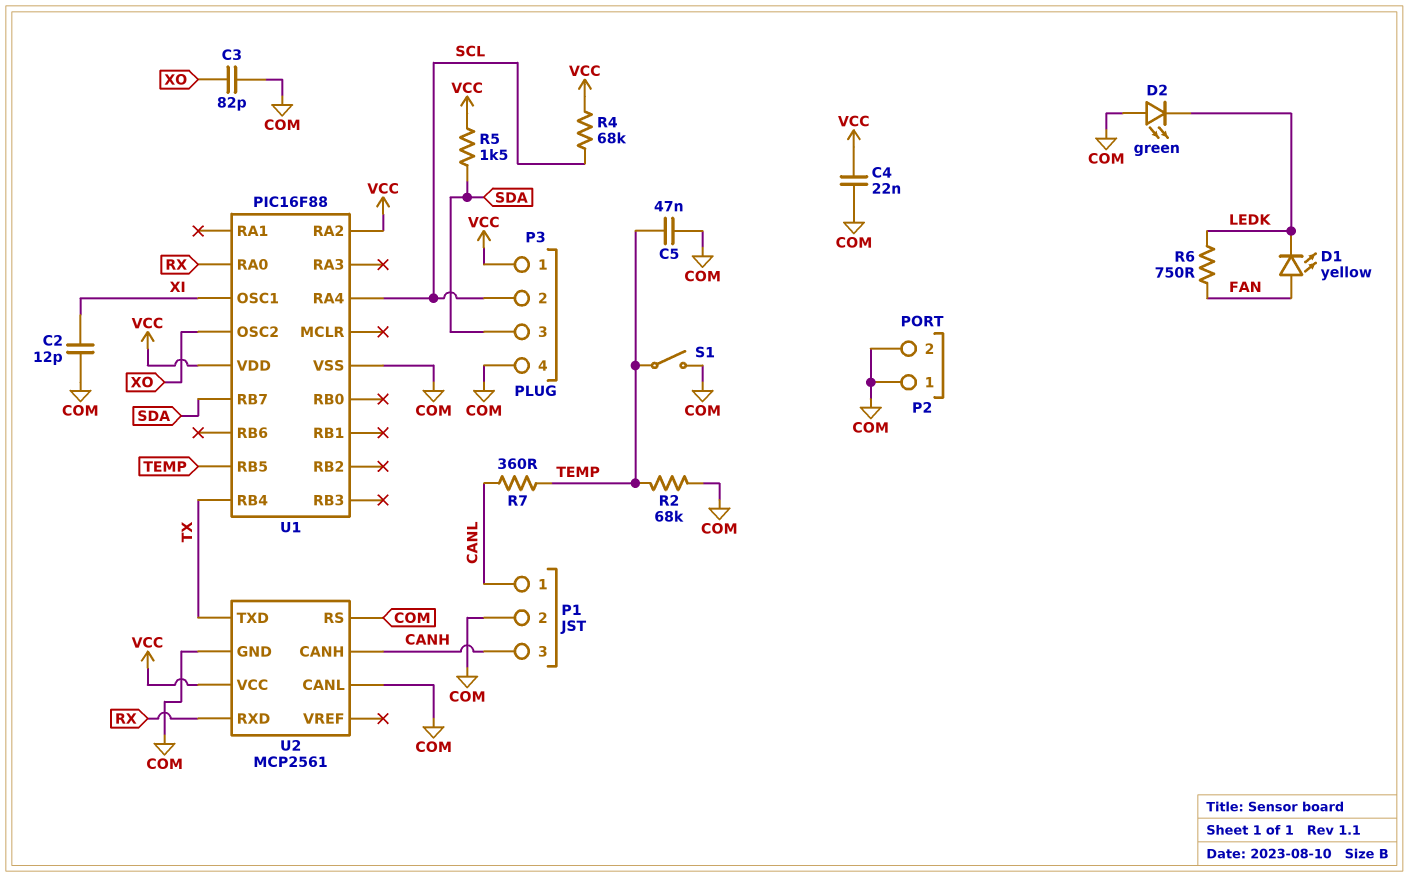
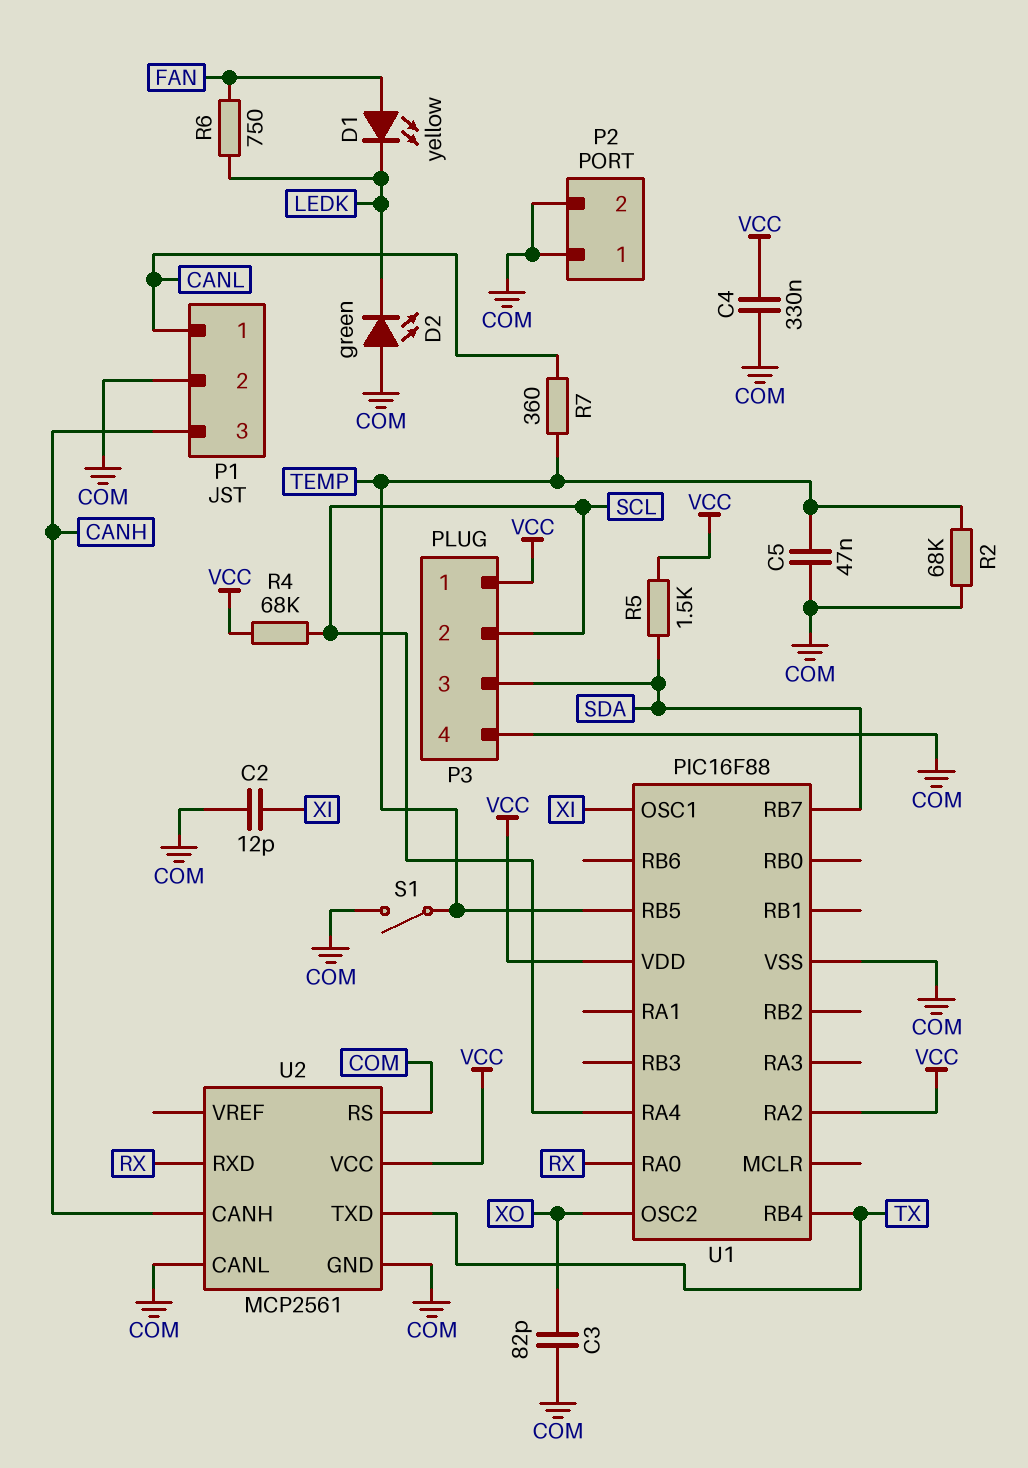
C4: 22nF (COM, VCC) -> 330nF (COM, VCC)

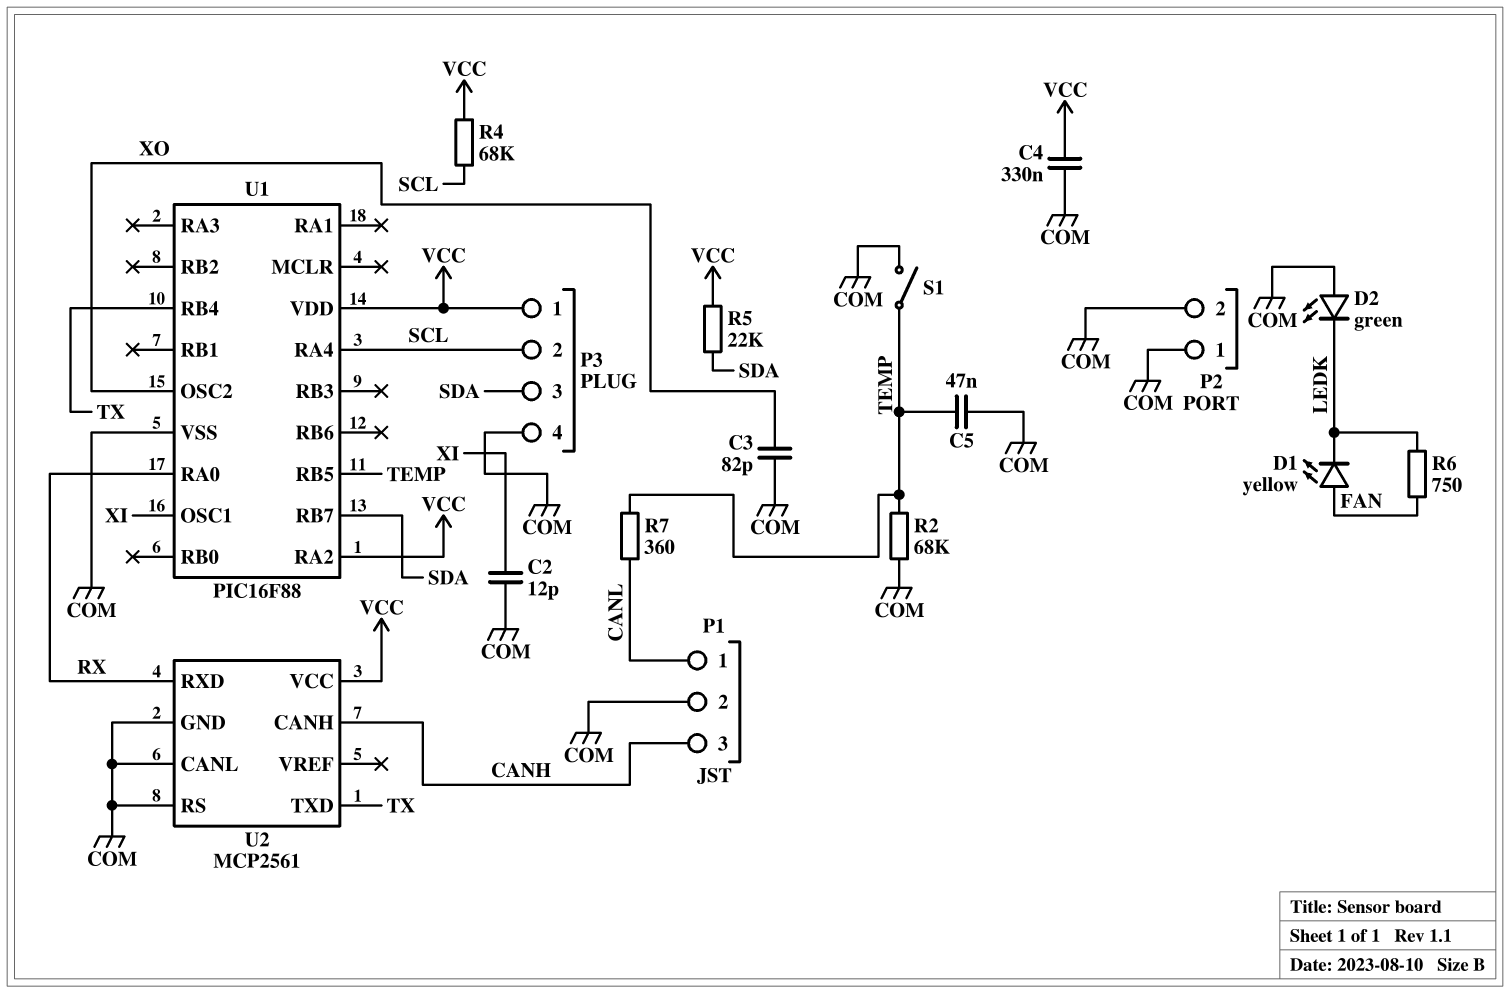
R5: 1.5k (SDA, VCC) -> 22k (SDA, VCC)

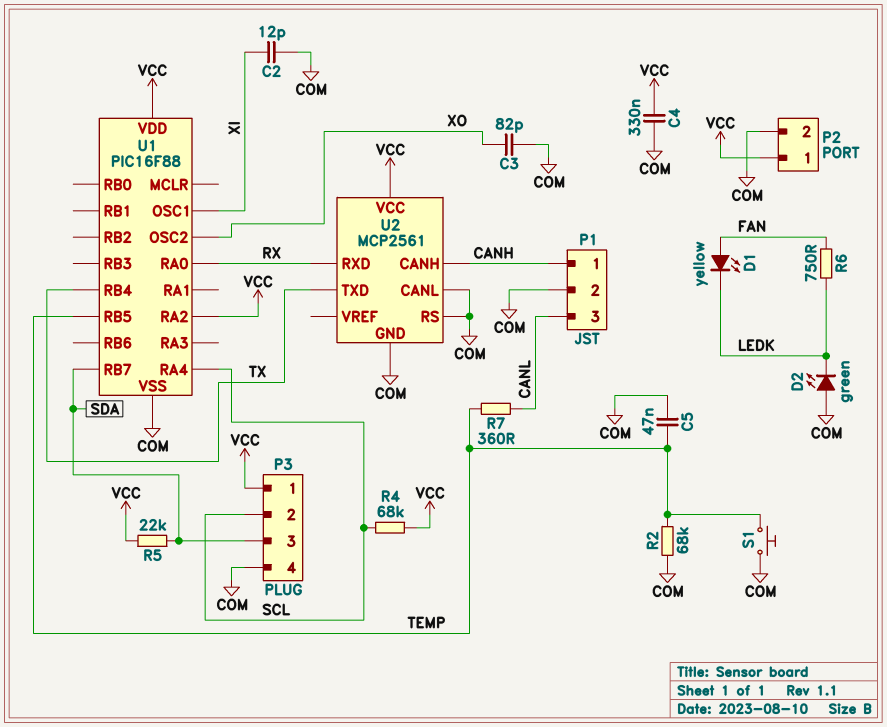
P1 pin 1: CANL -> CANH
P1 pin 3: CANH -> CANL
P2 pin 1: COM -> VCC
S1: switch (COM, TEMP) -> button (COM, TEMP)

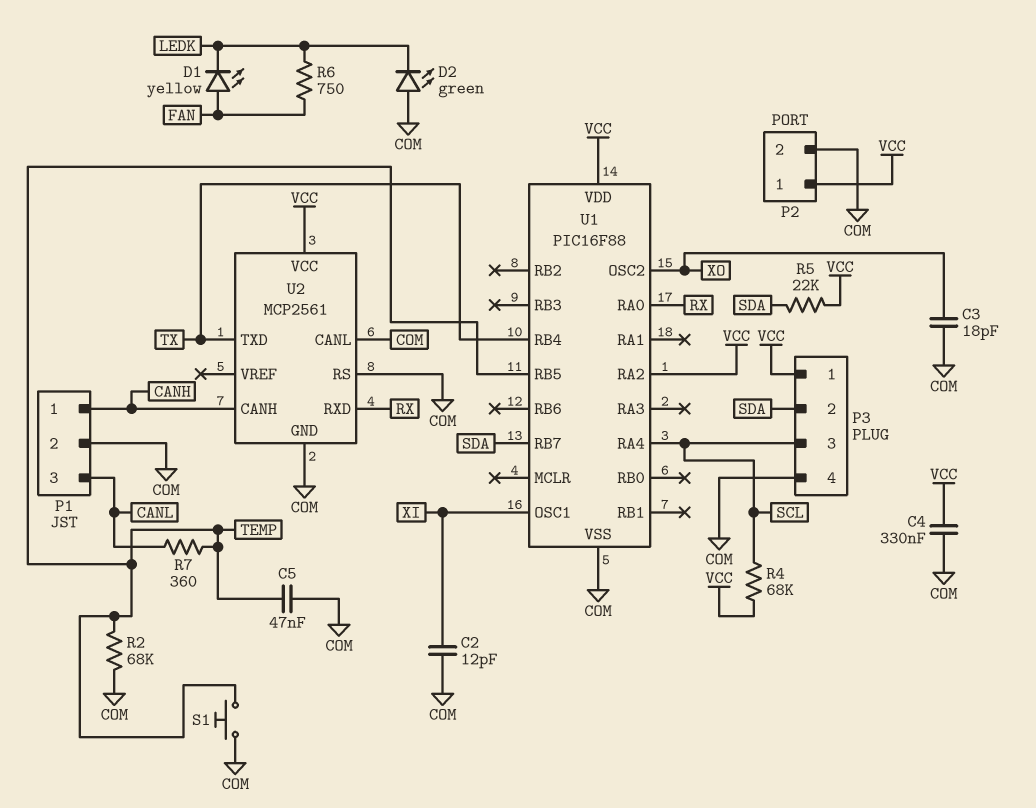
C3: 82pF (COM, XO) -> 18pF (COM, XO)
P3 pin 2: SCL -> SDA
P3 pin 3: SDA -> SCL

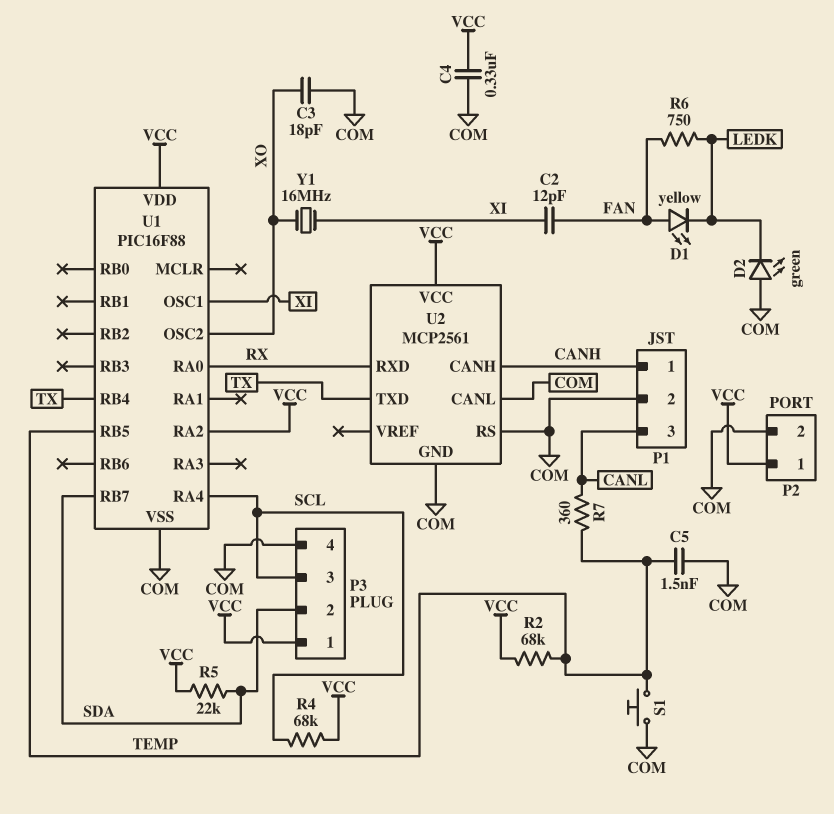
C2: 12pF (COM, XI) -> 12pF (FAN, XI)
C5: 47nF (COM, TEMP) -> 1.5nF (COM, TEMP)
R2: 68k (COM, TEMP) -> 68k (TEMP, VCC)
Y1: none -> 16MHz (XI, XO)

